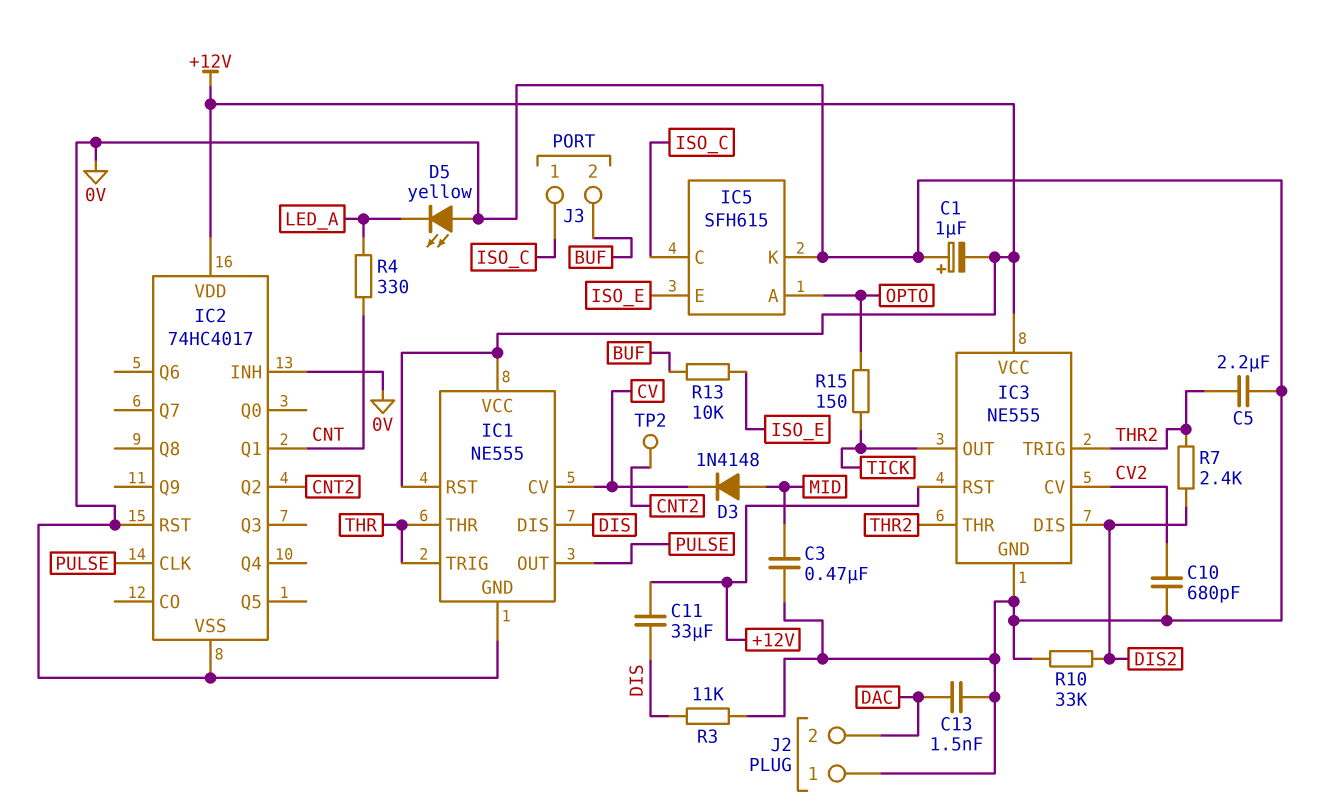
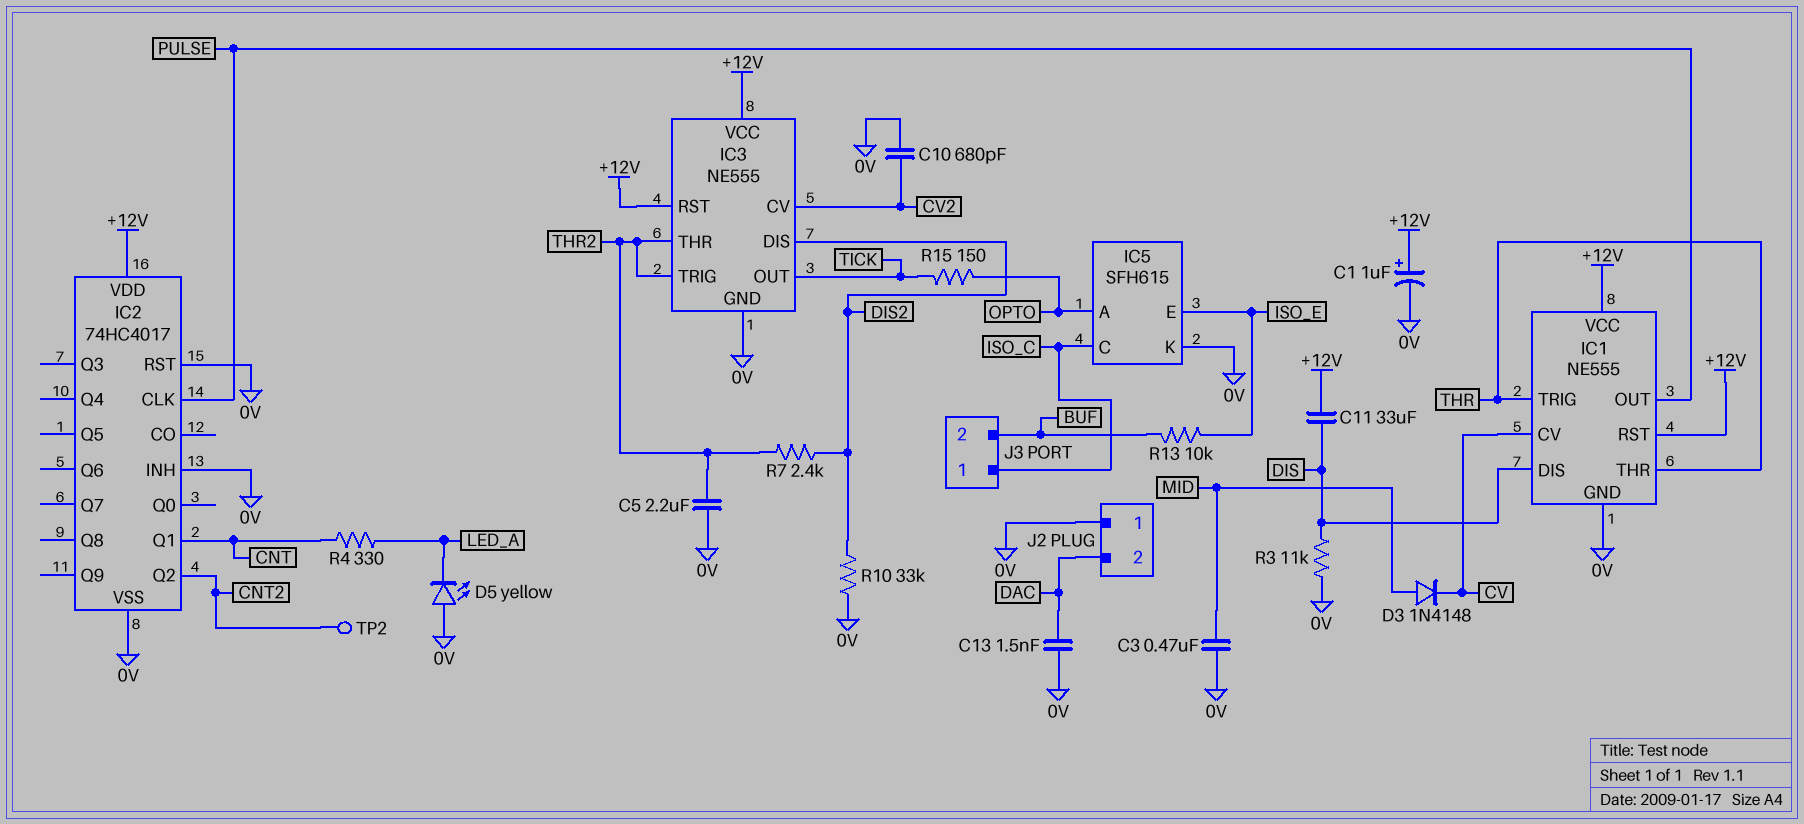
C1: 1uF (plus 0V, minus +12V) -> 1uF (plus +12V, minus 0V)

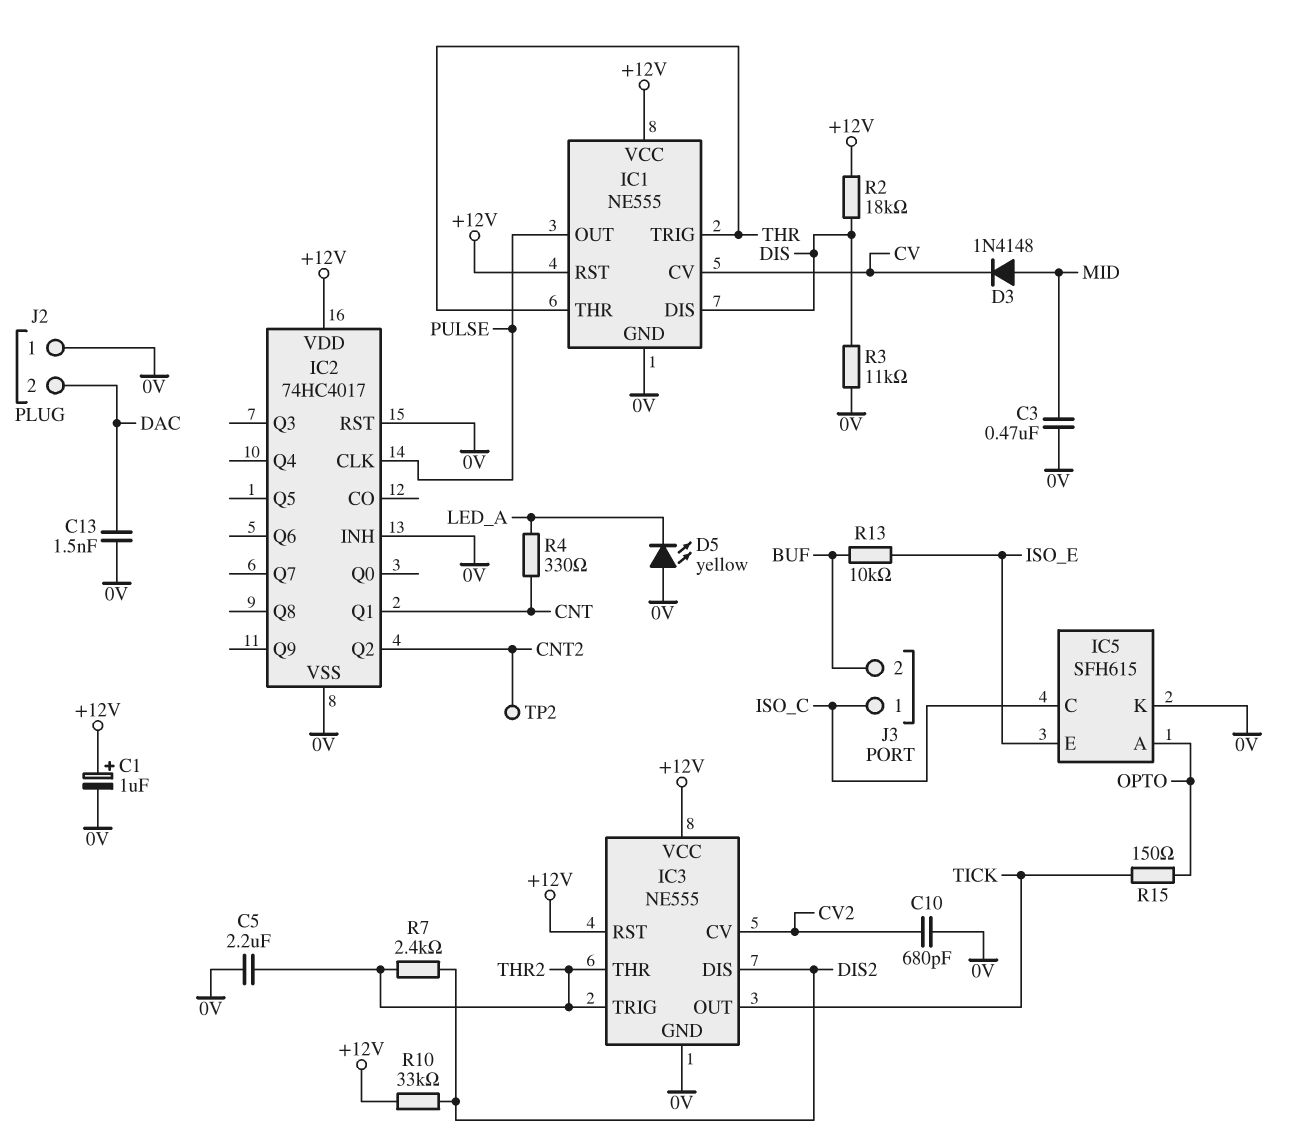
C11: 33uF (+12V, DIS) -> none
R2: none -> 18k (+12V, DIS)
R10: 33k (0V, DIS2) -> 33k (+12V, DIS2)

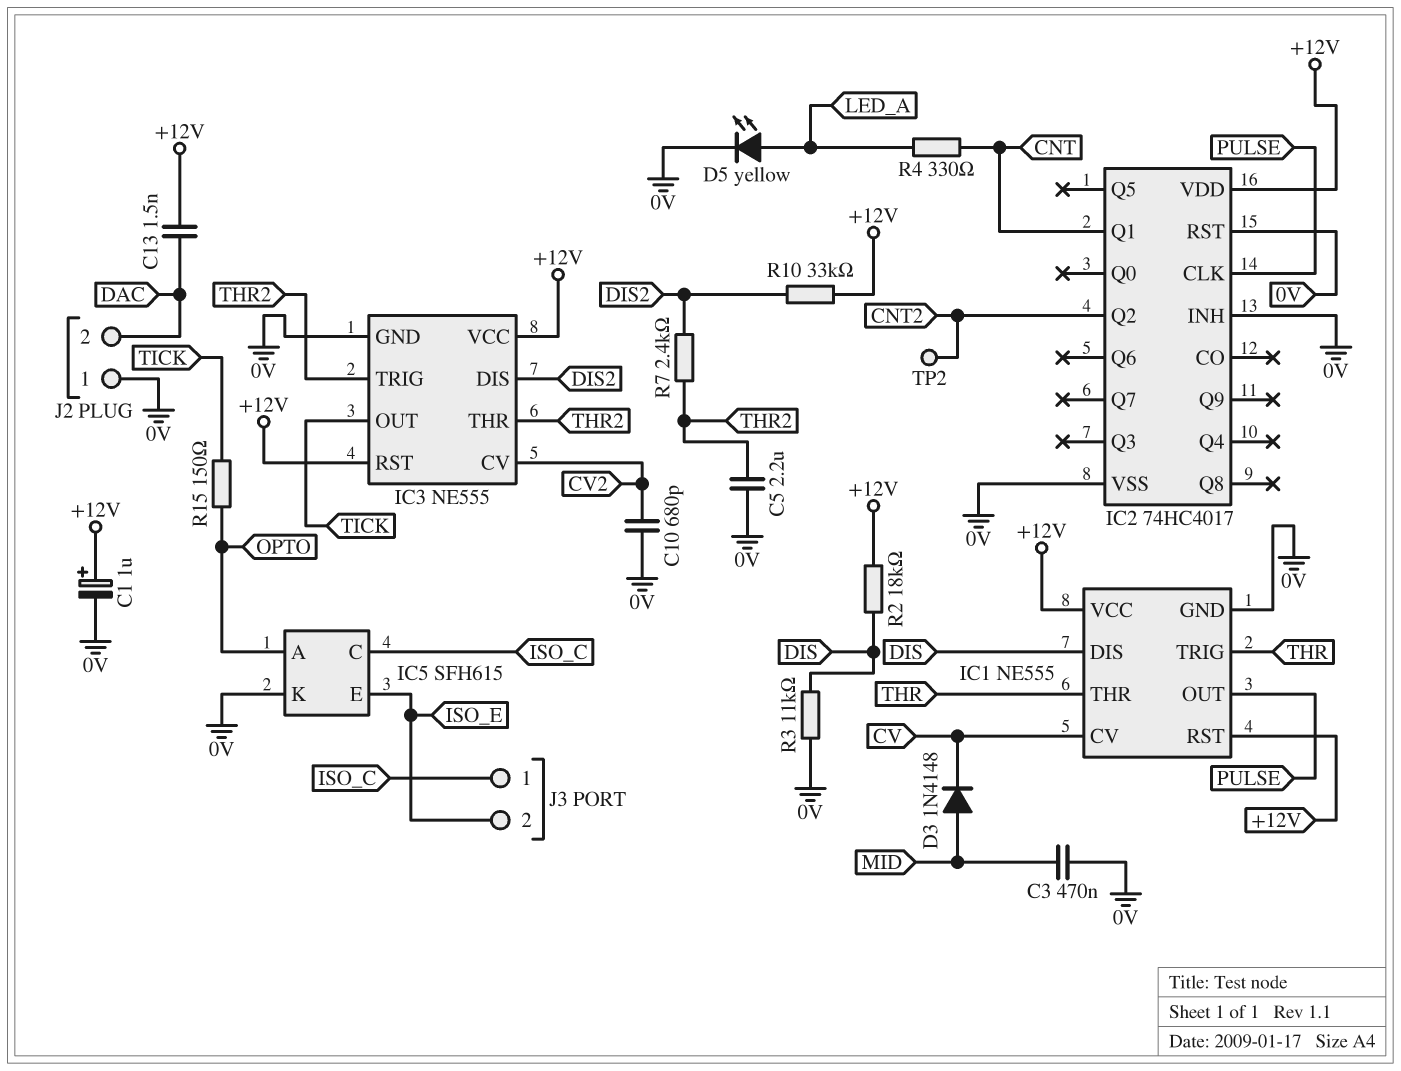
C13: 1.5nF (0V, DAC) -> 1.5nF (+12V, DAC)
D5: LED yellow (A 0V, K LED_A) -> LED yellow (A LED_A, K 0V)
J3 pin 2: BUF -> ISO_E
R13: 10k (BUF, ISO_E) -> none

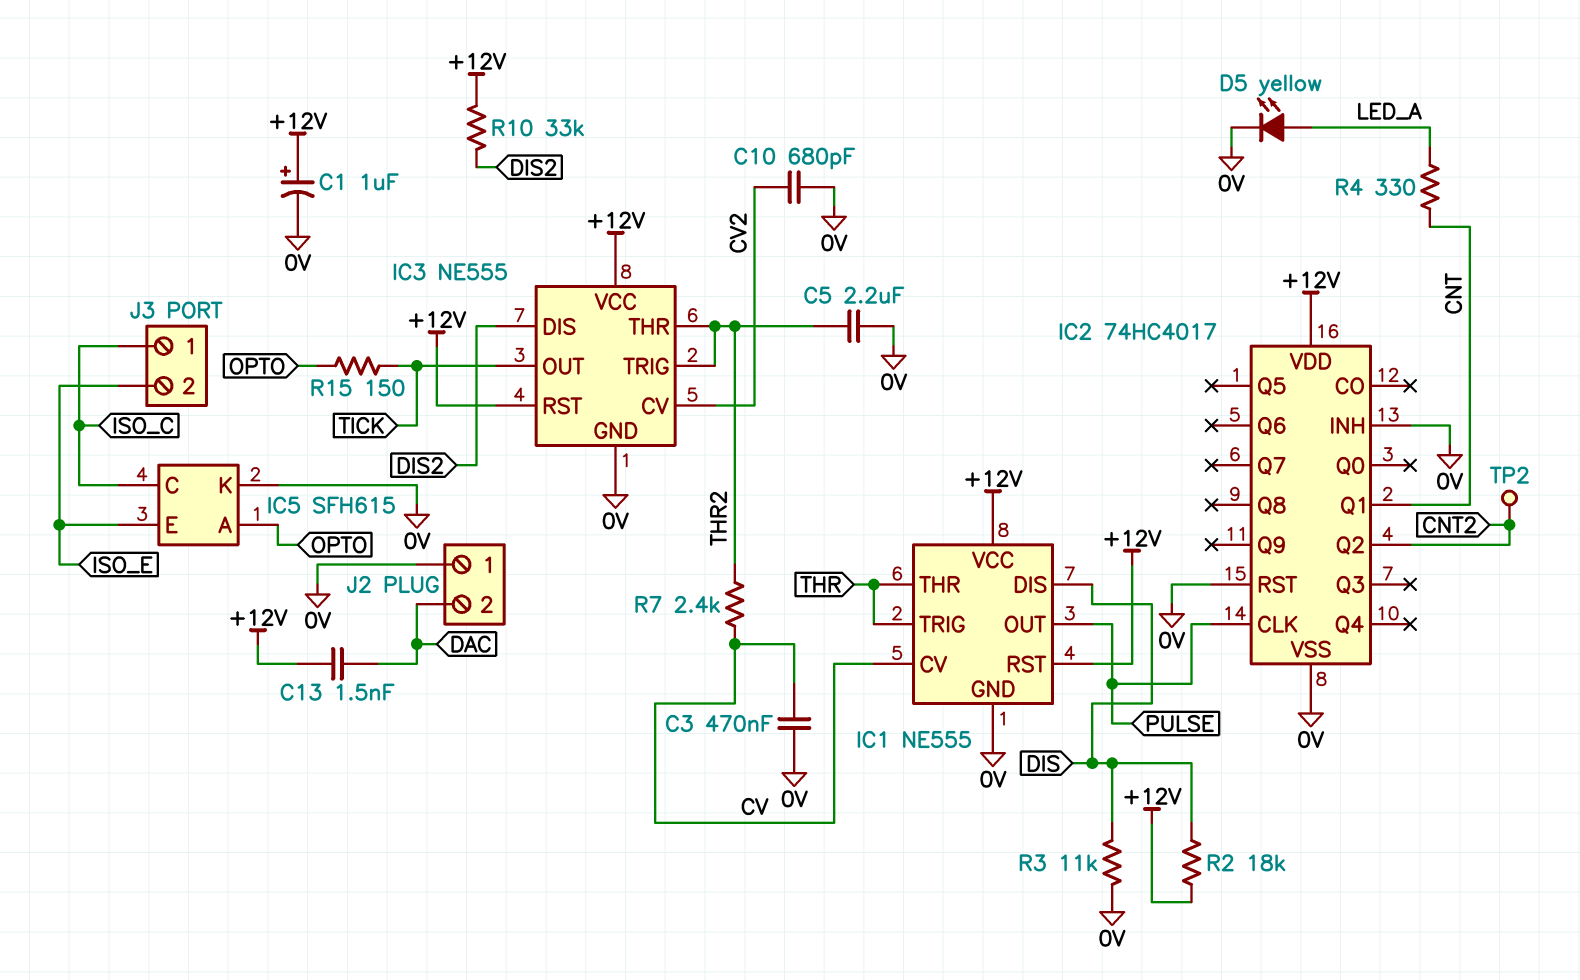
C3: 470nF (0V, MID) -> 470nF (0V, CV)
D3: diode 1N4148 (A MID, K CV) -> none
R7: 2.4k (DIS2, THR2) -> 2.4k (CV, THR2)

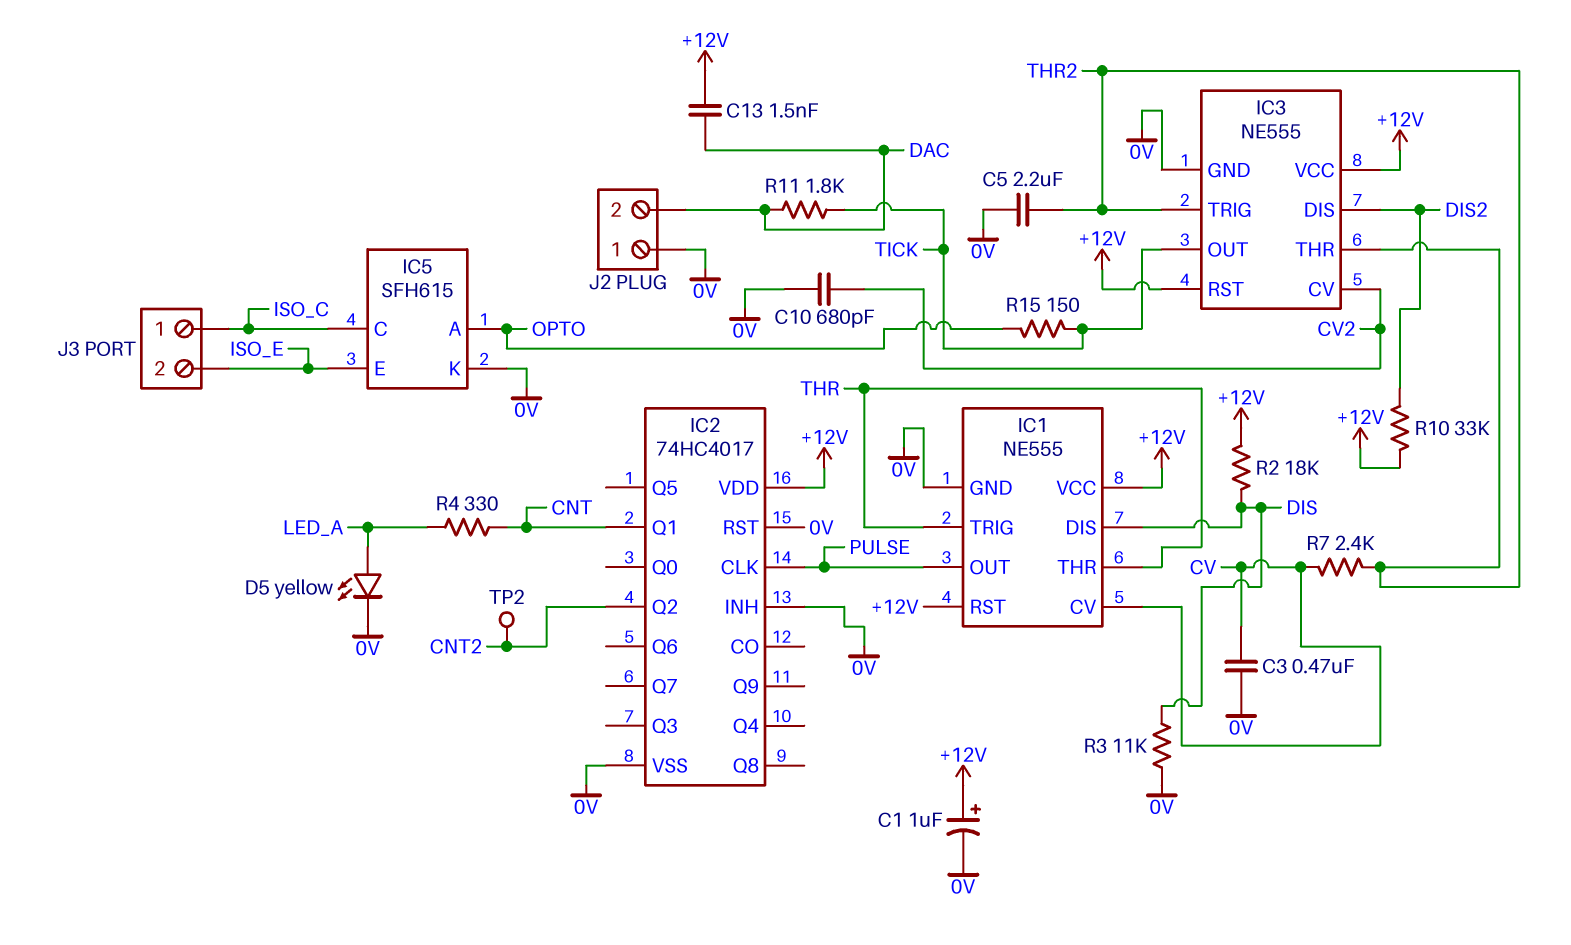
R11: none -> 1.8k (DAC, TICK)

